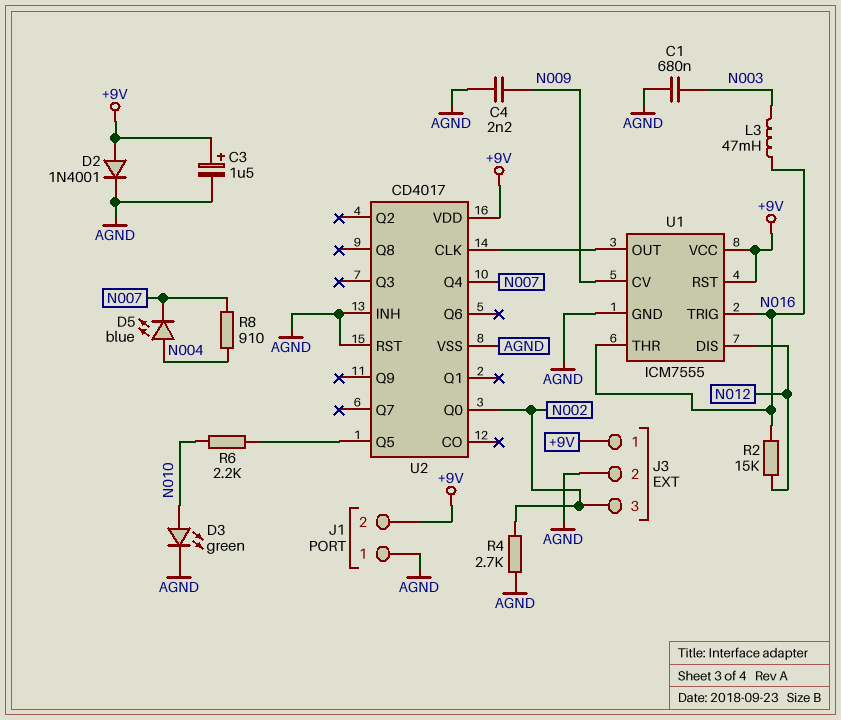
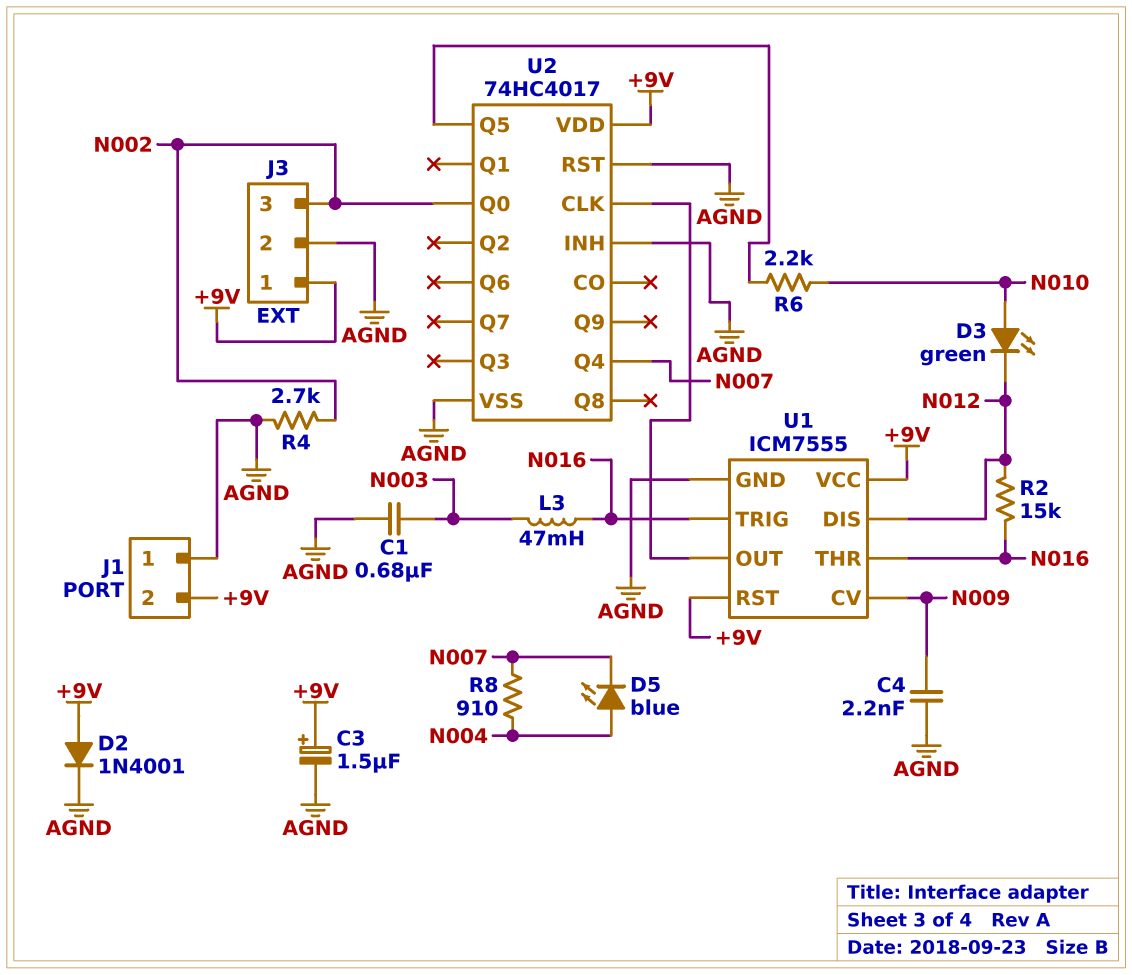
D3: LED green (A N010, K AGND) -> LED green (A N010, K N012)
U2: CD4017 -> 74HC4017

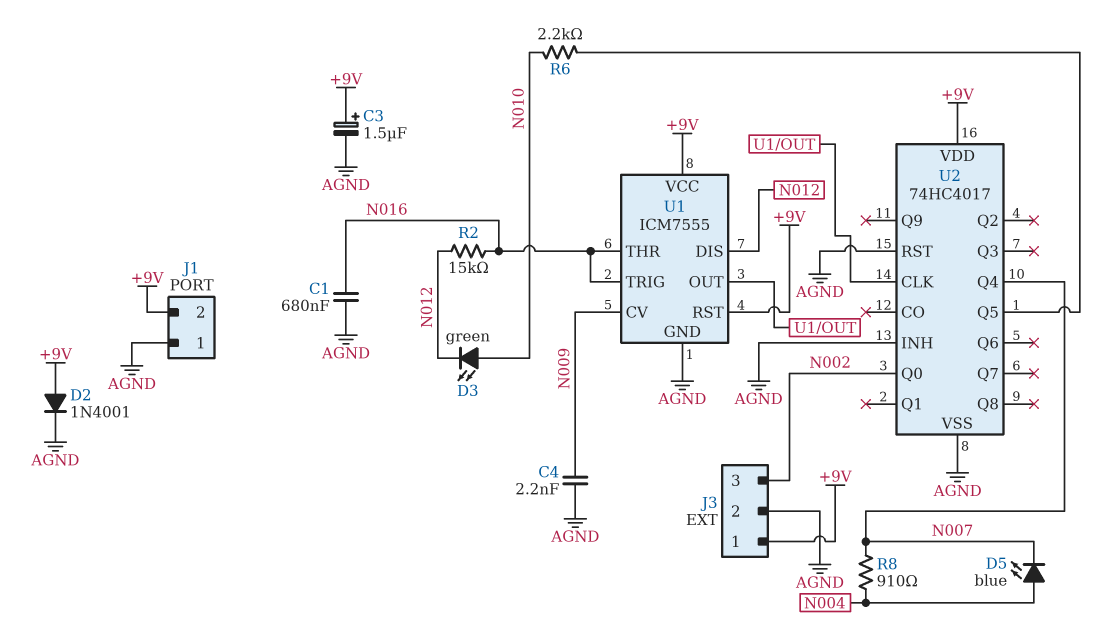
C1: 680nF (AGND, N003) -> 680nF (AGND, N016)
L3: 47mH (N003, N016) -> none
R4: 2.7k (AGND, N002) -> none

